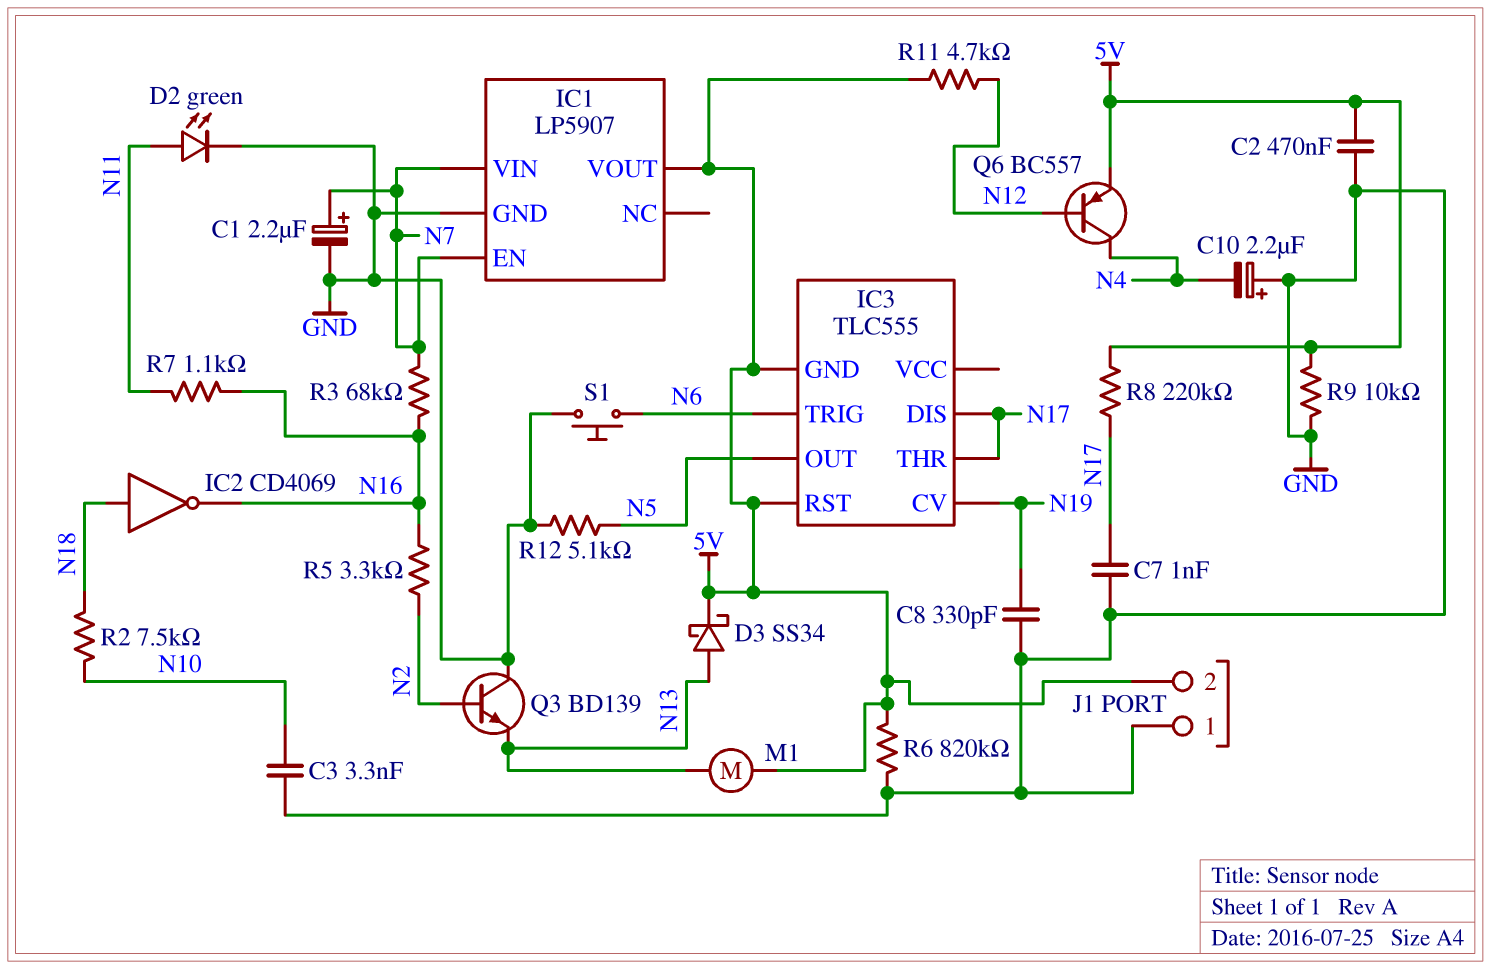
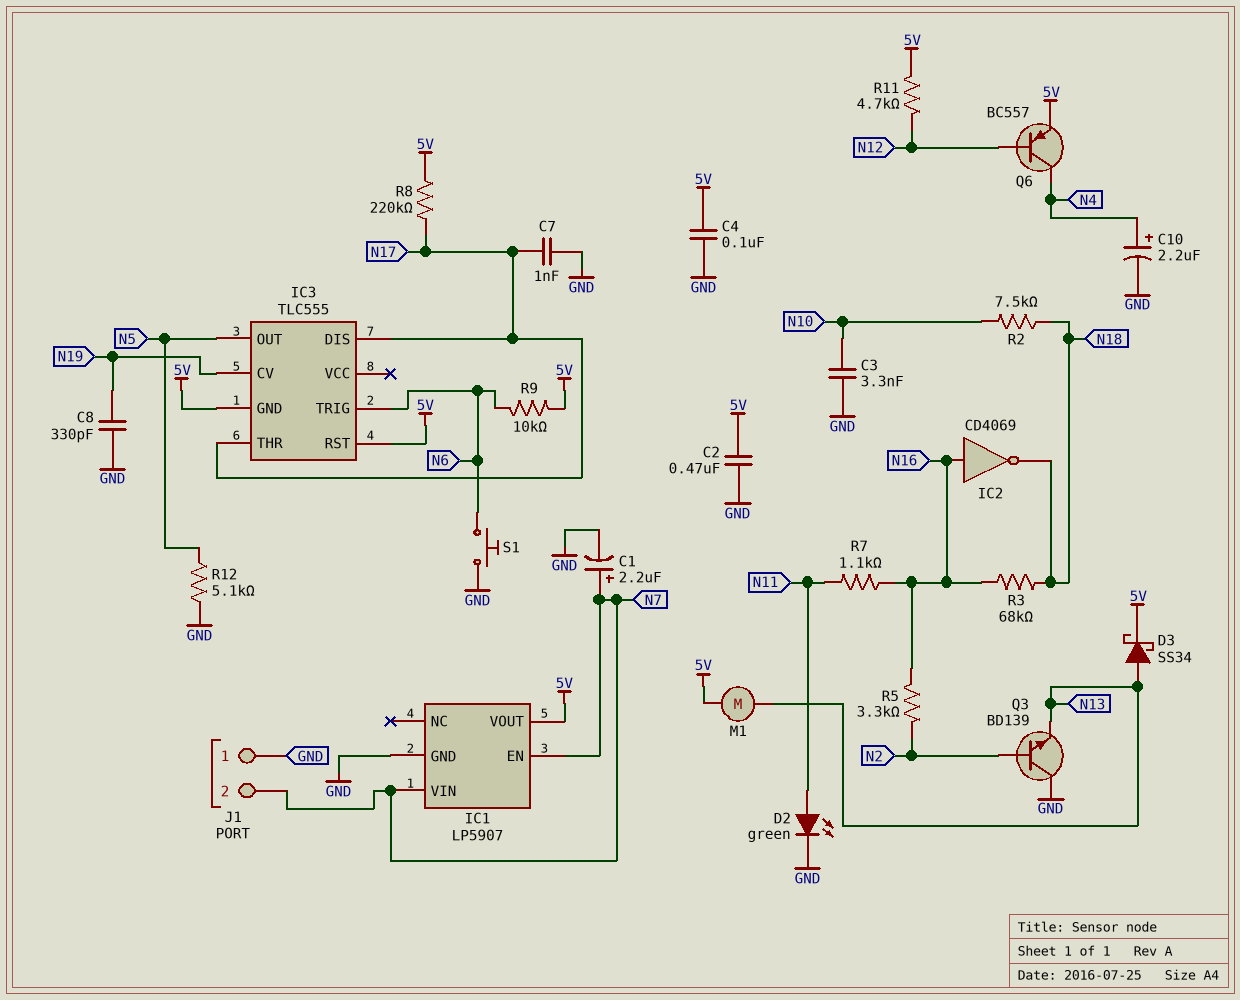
C4: none -> 100nF (5V, GND)
C10: 2.2uF (plus GND, minus N4) -> 2.2uF (plus N4, minus GND)
IC2: NOT CD4069 (in N18, out N16) -> NOT CD4069 (in N16, out N18)
J1 pin 2: 5V -> N7
R3: 68k (N7, N16) -> 68k (N16, N18)
R6: 820k (5V, GND) -> none
R9: 10k (5V, GND) -> 10k (5V, N6)

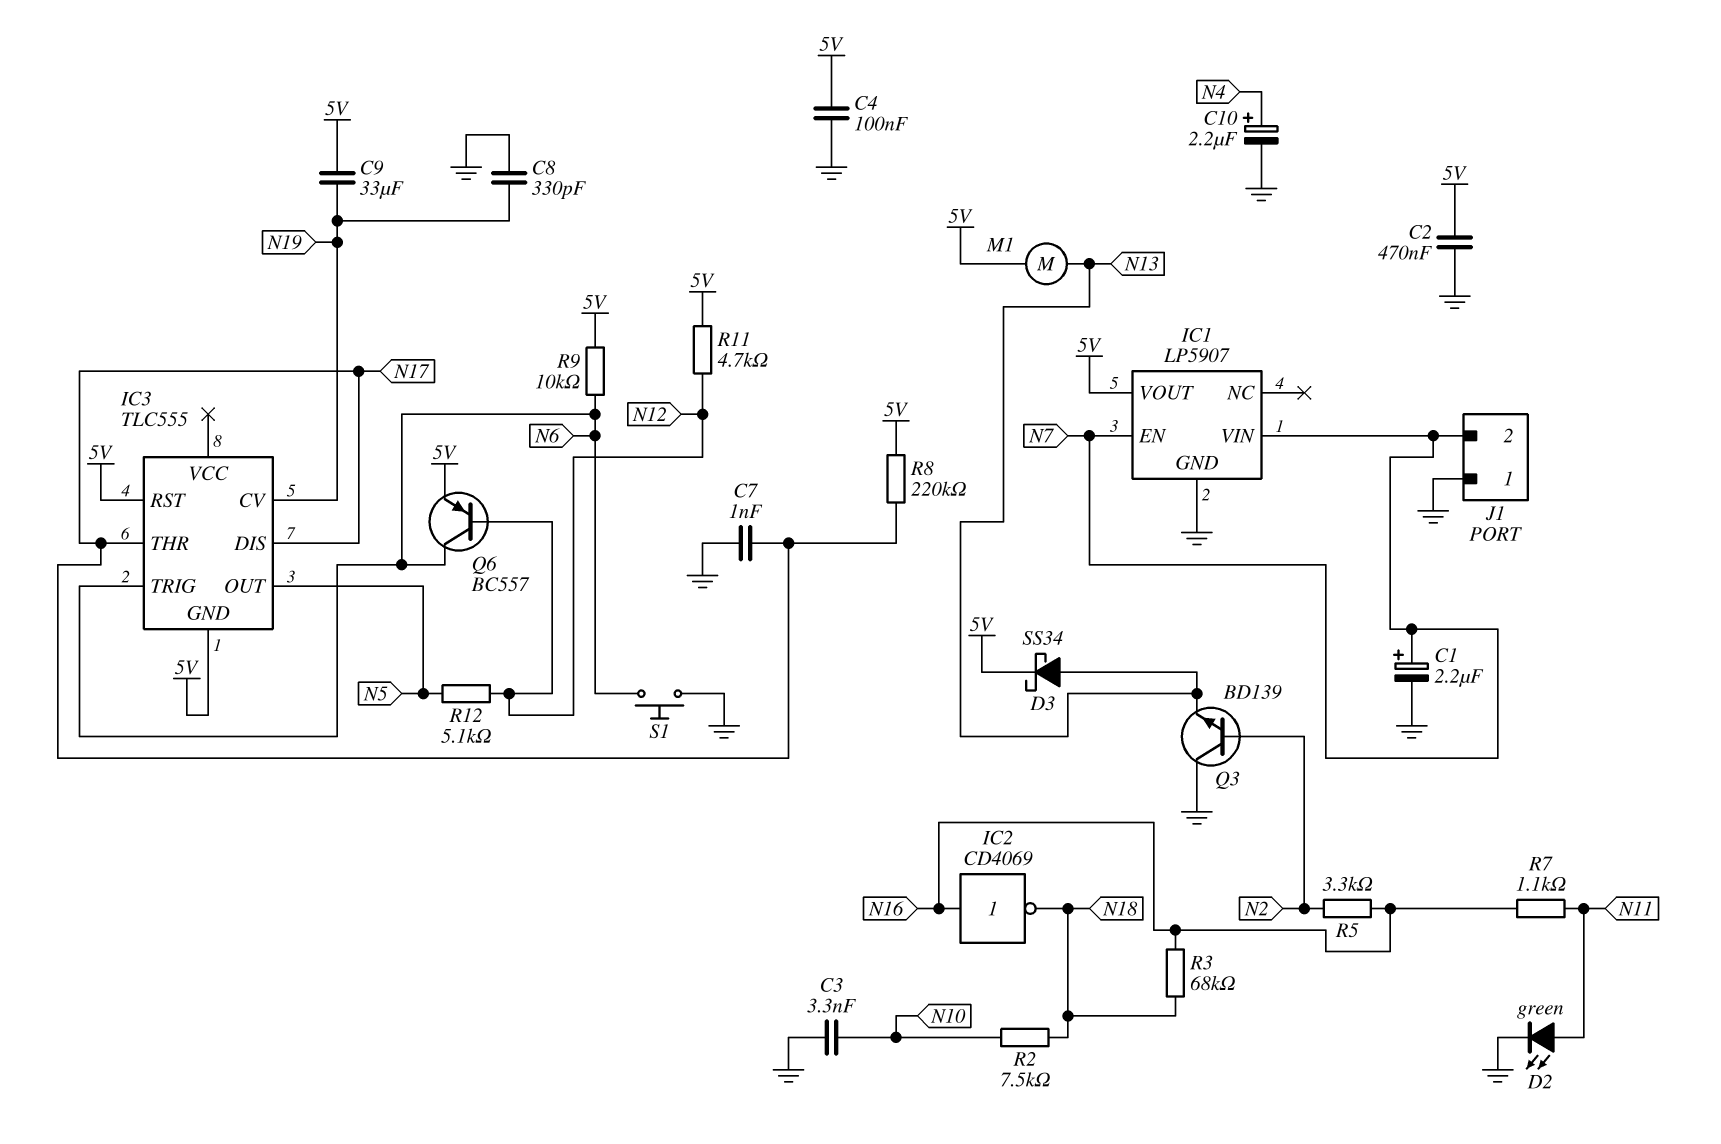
C9: none -> 33uF (5V, N19)
Q6: PNP BC557 (B N12, C N4, E 5V) -> PNP BC557 (B N12, C N6, E 5V)
R12: 5.1k (GND, N5) -> 5.1k (N5, N12)

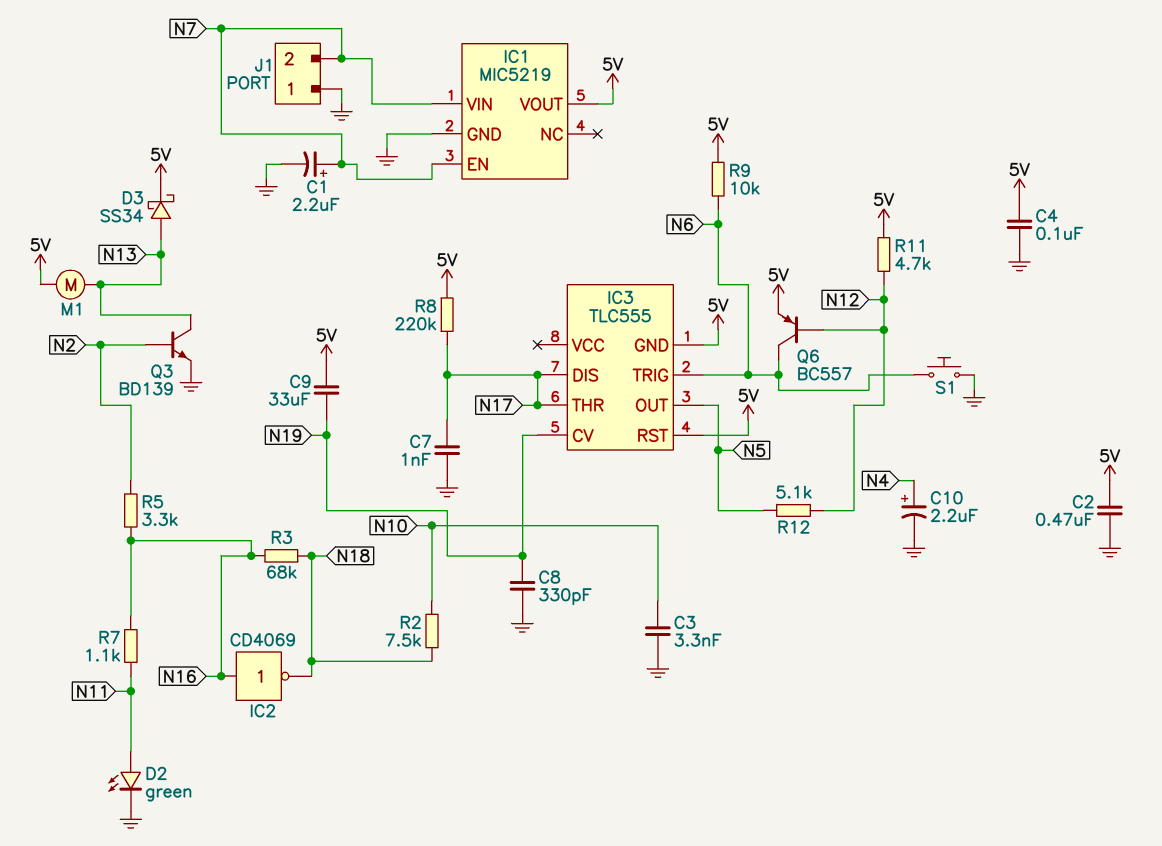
IC1: LP5907 -> MIC5219
Q3: NPN BD139 (B N2, C GND, E N13) -> NPN BD139 (B N2, C N13, E GND)

